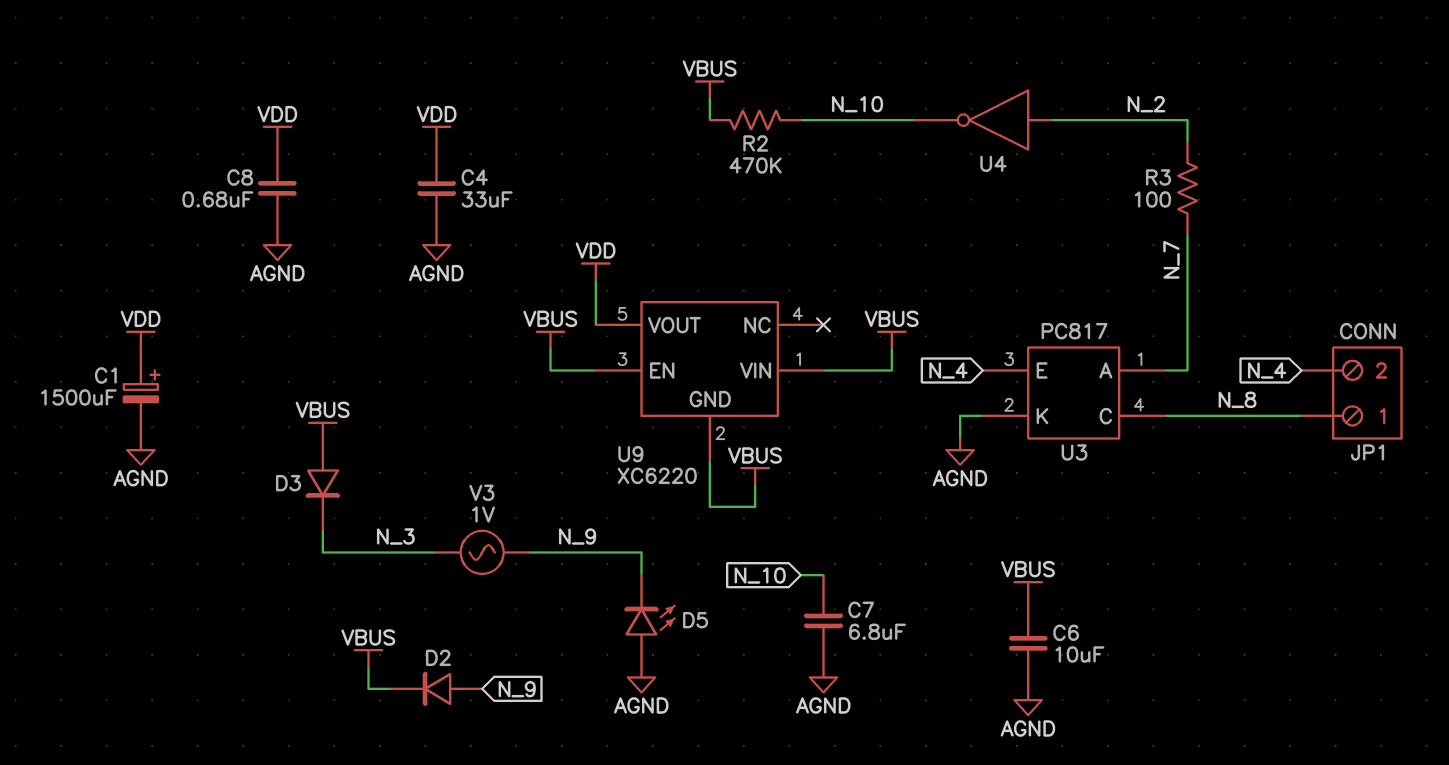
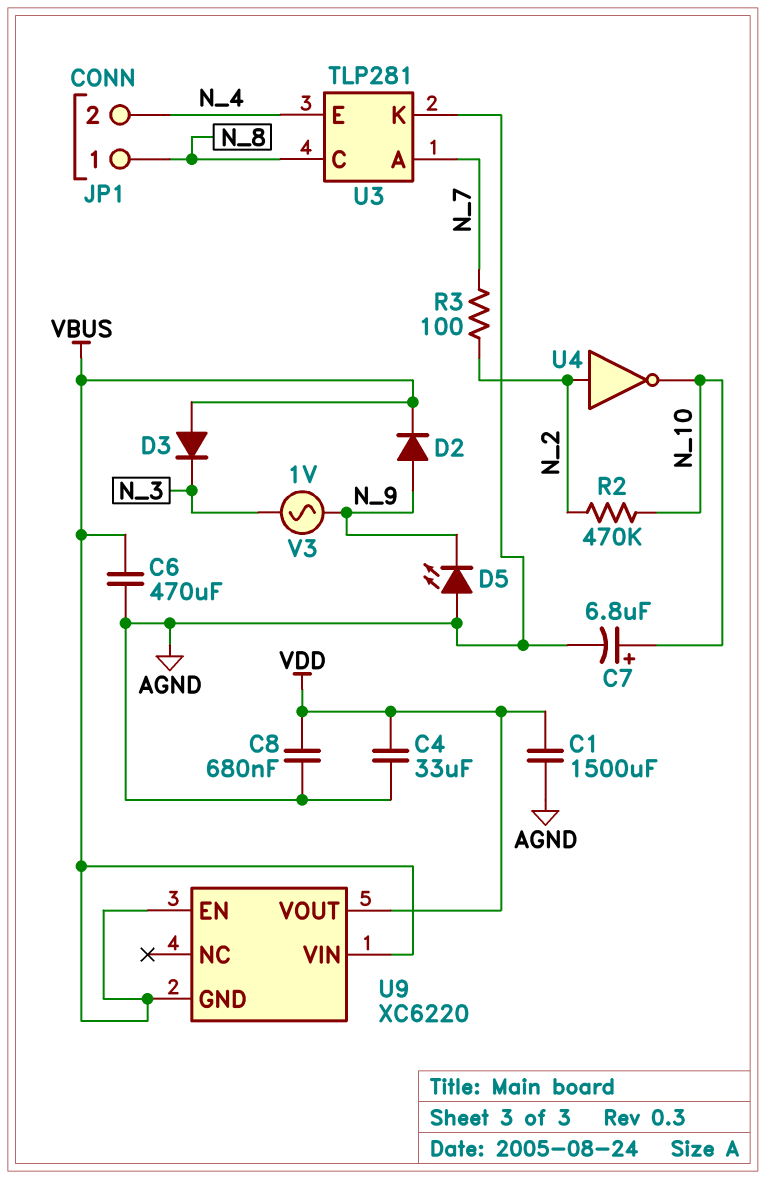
C1: 1500uF (plus VDD, minus AGND) -> 1500uF (AGND, VDD)
C6: 10uF (AGND, VBUS) -> 470uF (AGND, VBUS)
C7: 6.8uF (AGND, N_10) -> 6.8uF (plus N_10, minus AGND)
R2: 470k (N_10, VBUS) -> 470k (N_2, N_10)
U3: PC817 -> TLP281

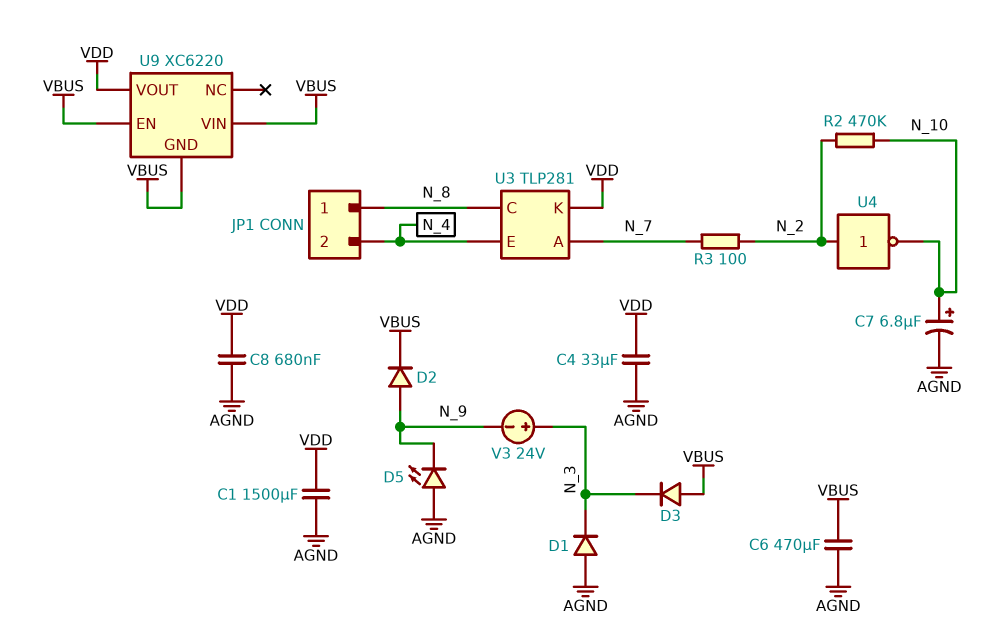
D1: none -> diode (A AGND, K N_3)
U3 pin K: AGND -> VDD
V3: AC 1V (N_3, N_9) -> 24V (plus N_3, minus N_9)

